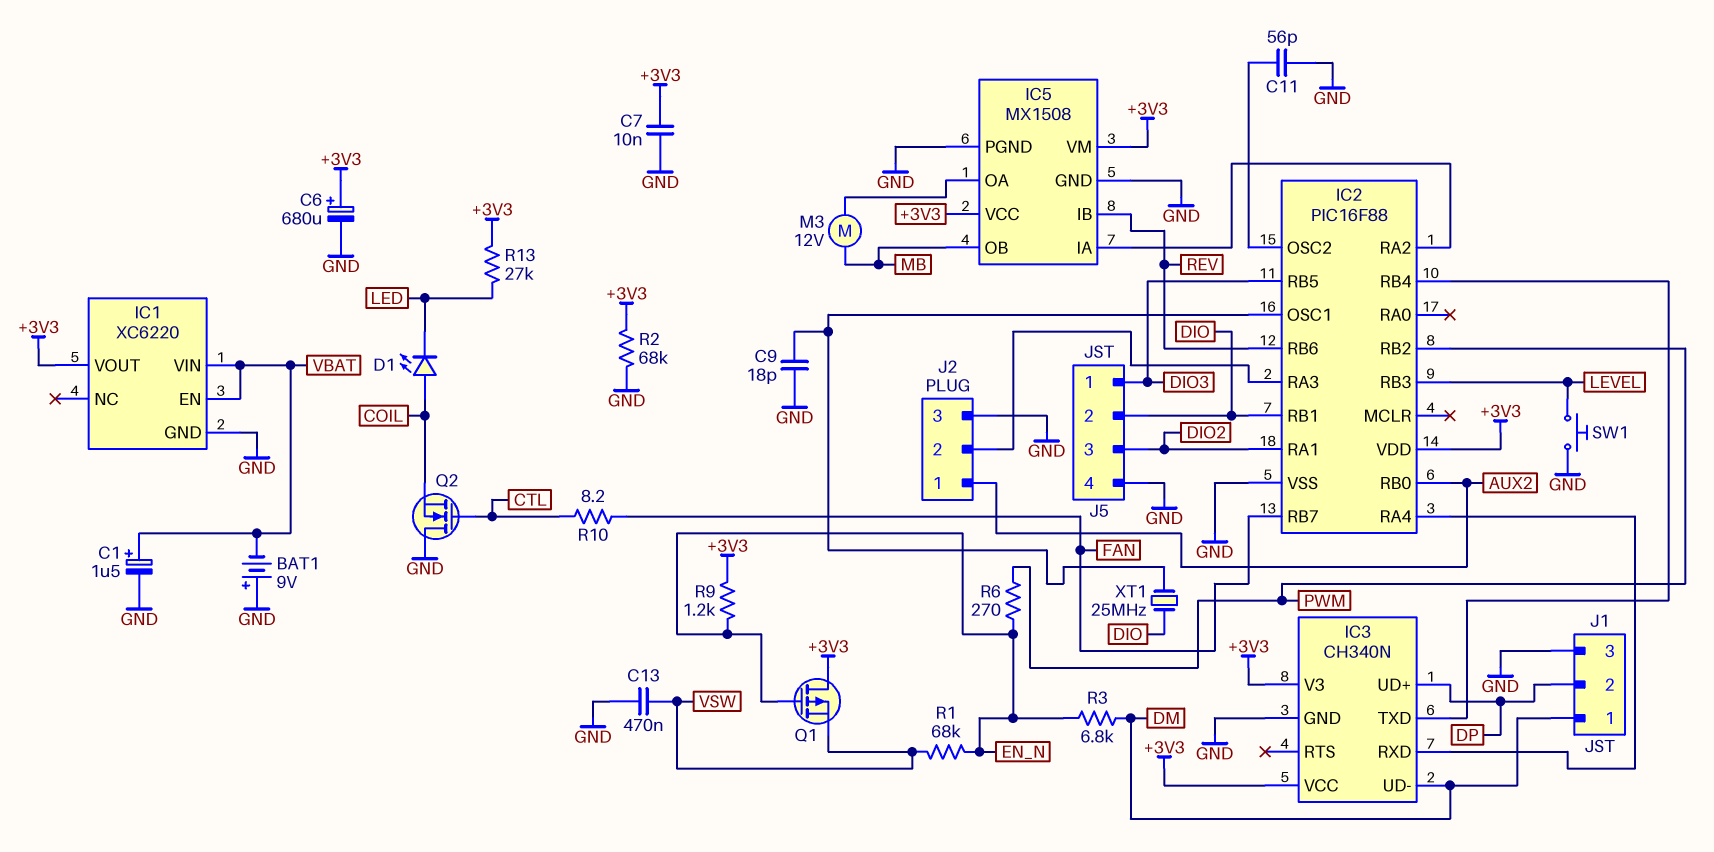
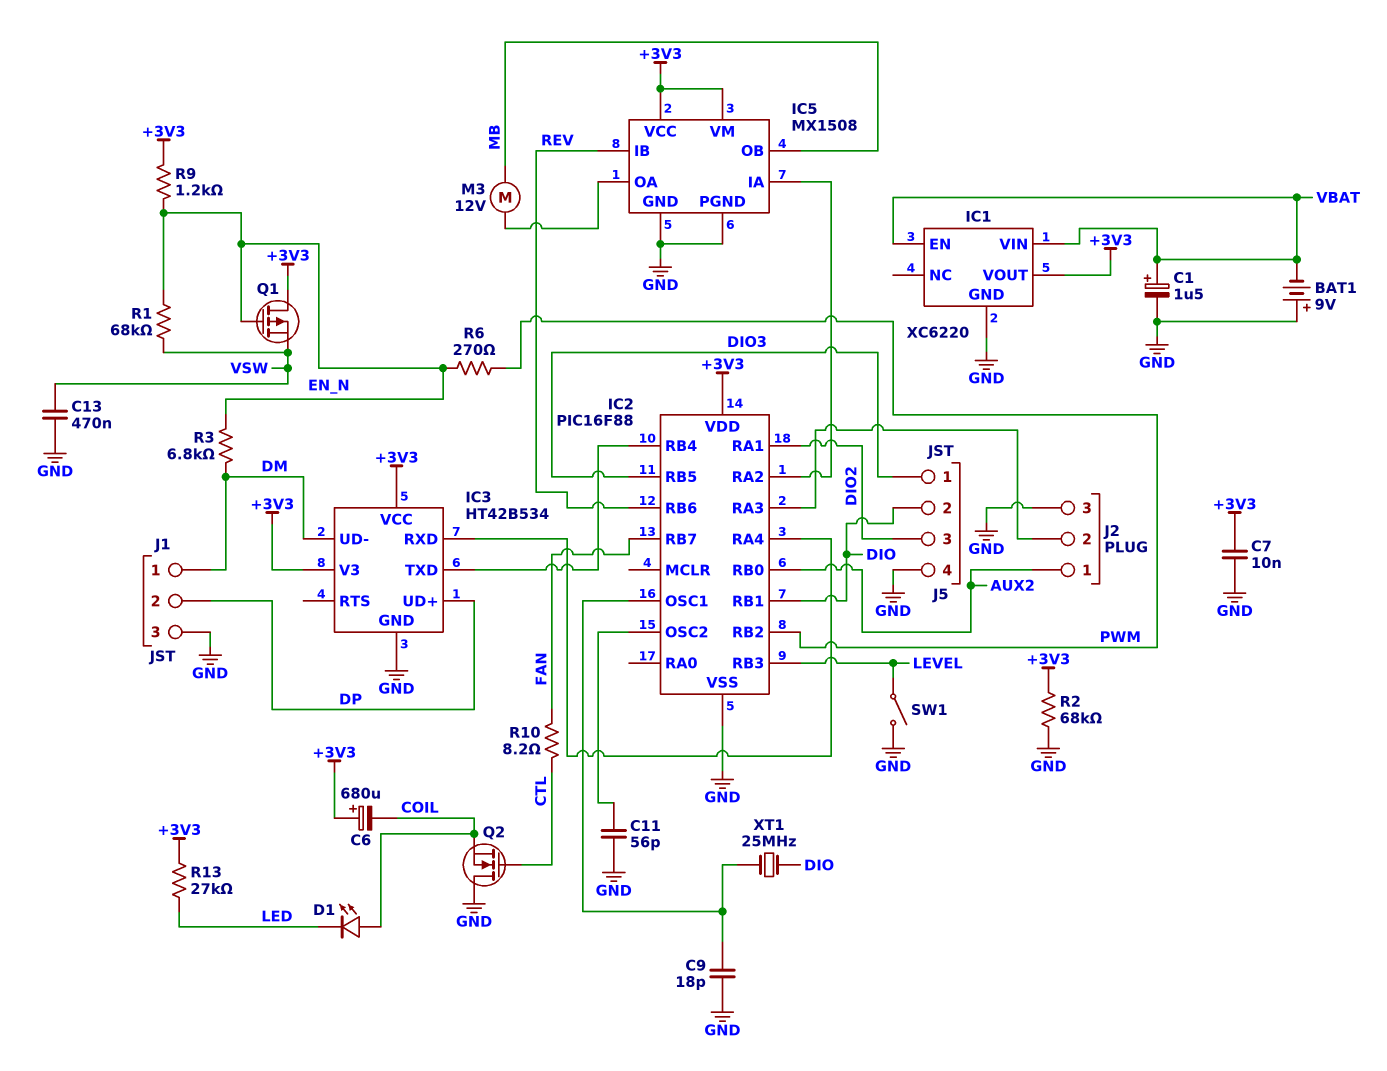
C6: 680uF (plus +3V3, minus GND) -> 680uF (plus +3V3, minus COIL)
IC3: CH340N -> HT42B534
SW1: button (GND, LEVEL) -> switch (GND, LEVEL)

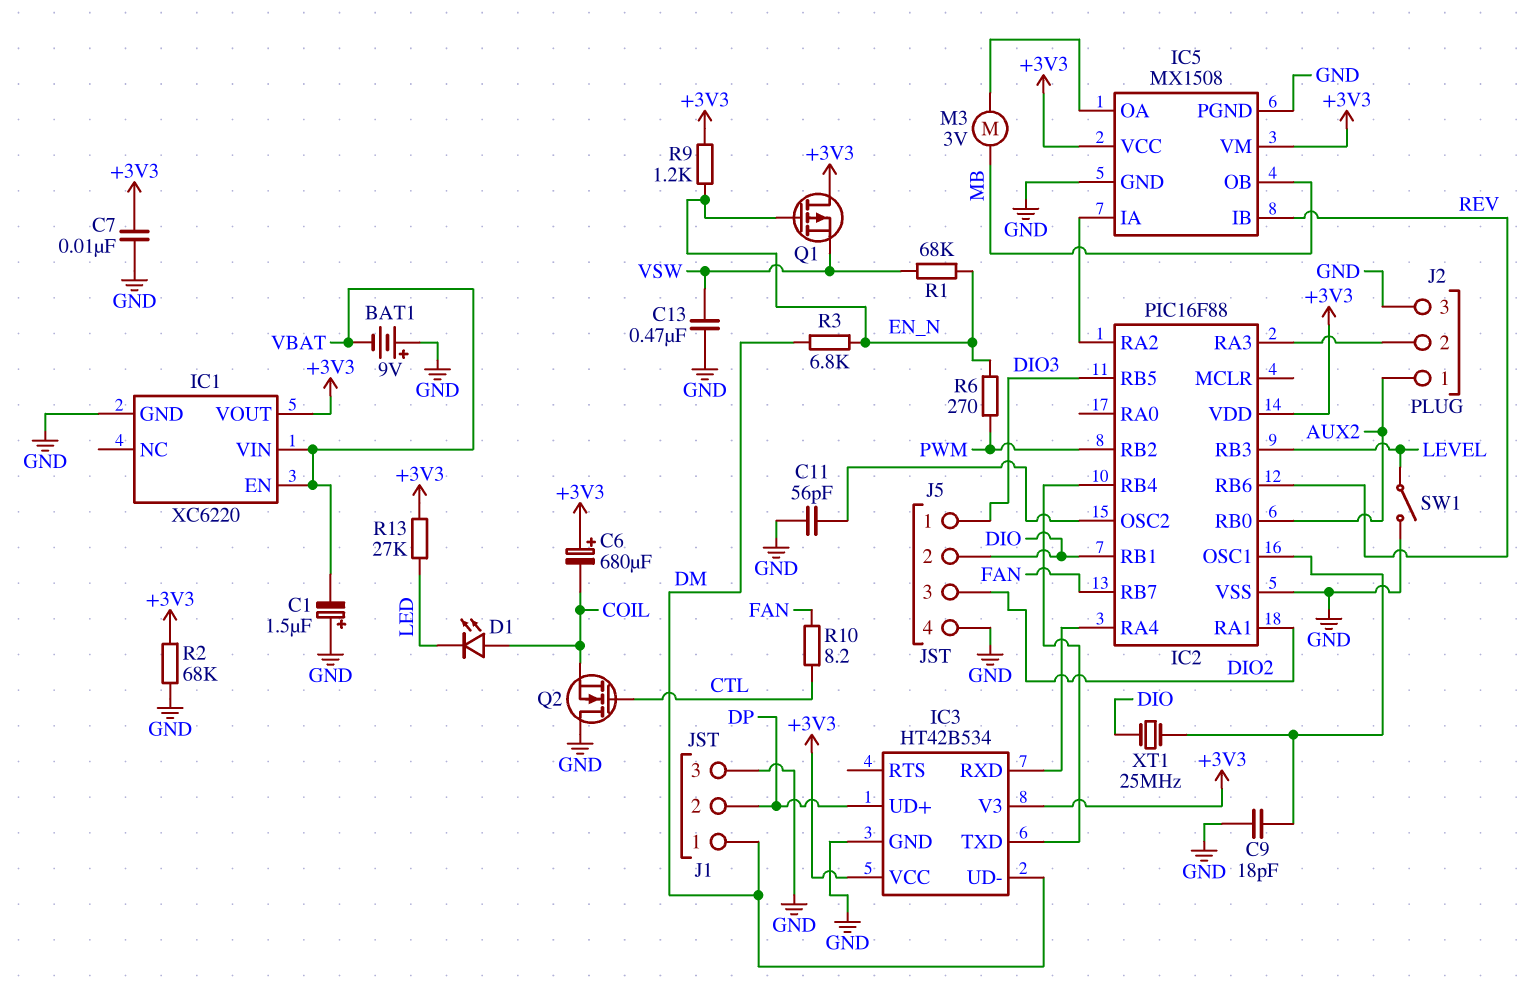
C1: 1.5uF (plus VBAT, minus GND) -> 1.5uF (plus GND, minus VBAT)
M3: motor 12V (IC5/OA, MB) -> motor 3V (IC5/OA, MB)

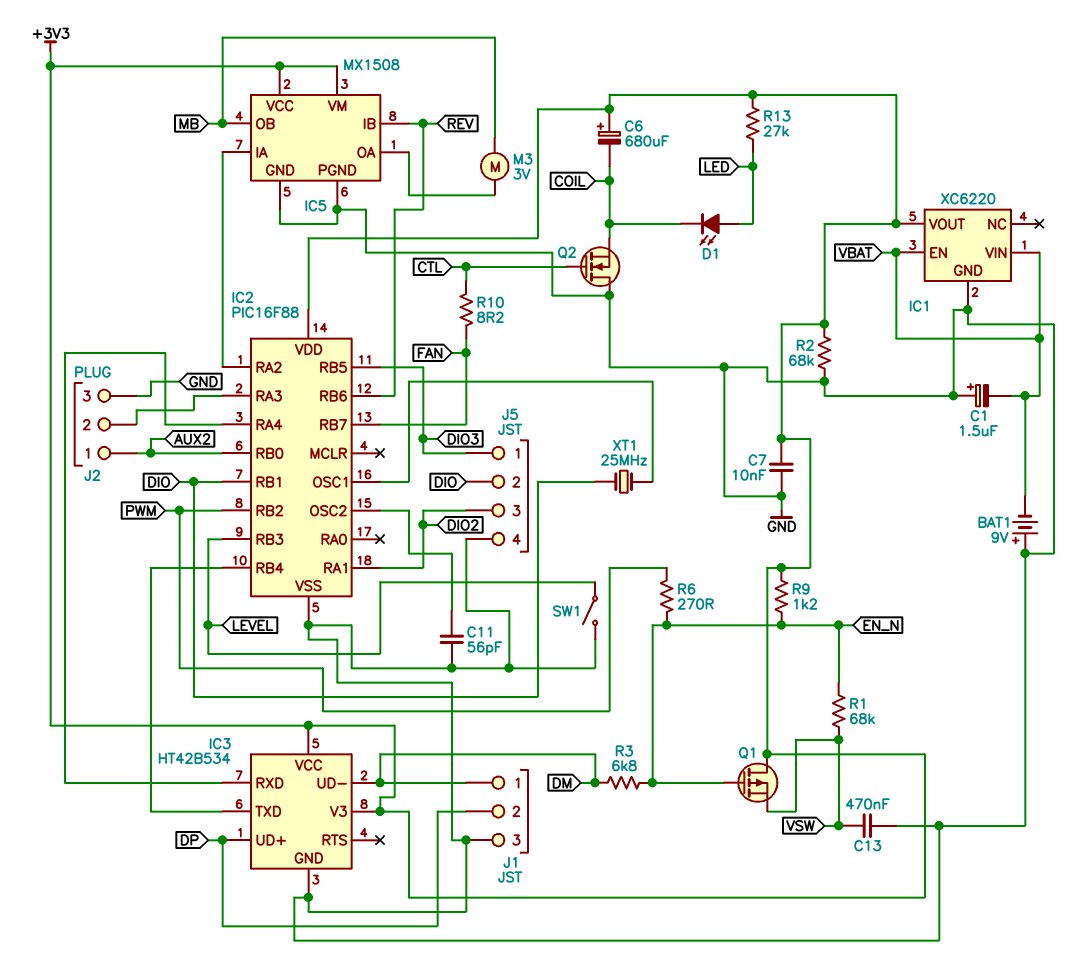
C9: 18pF (GND, IC2/OSC1) -> none
D1: LED (A COIL, K LED) -> LED (A LED, K COIL)

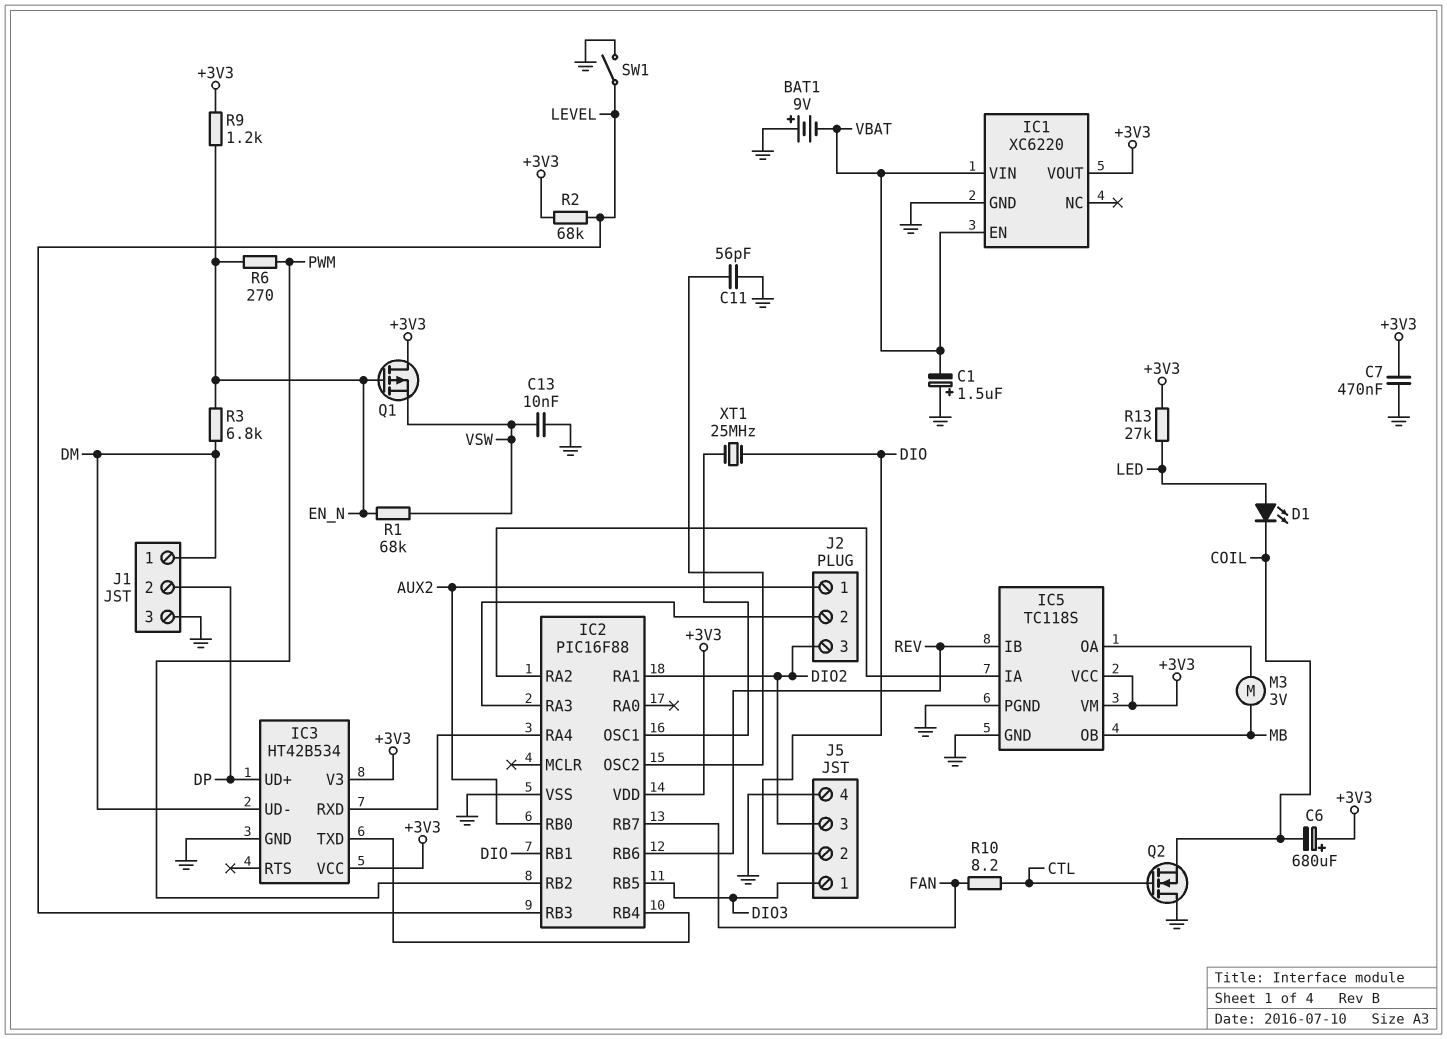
C7: 10nF (+3V3, GND) -> 470nF (+3V3, GND)
C13: 470nF (GND, VSW) -> 10nF (GND, VSW)
IC5: MX1508 -> TC118S
J2 pin 3: GND -> DIO2
R2: 68k (+3V3, GND) -> 68k (+3V3, LEVEL)

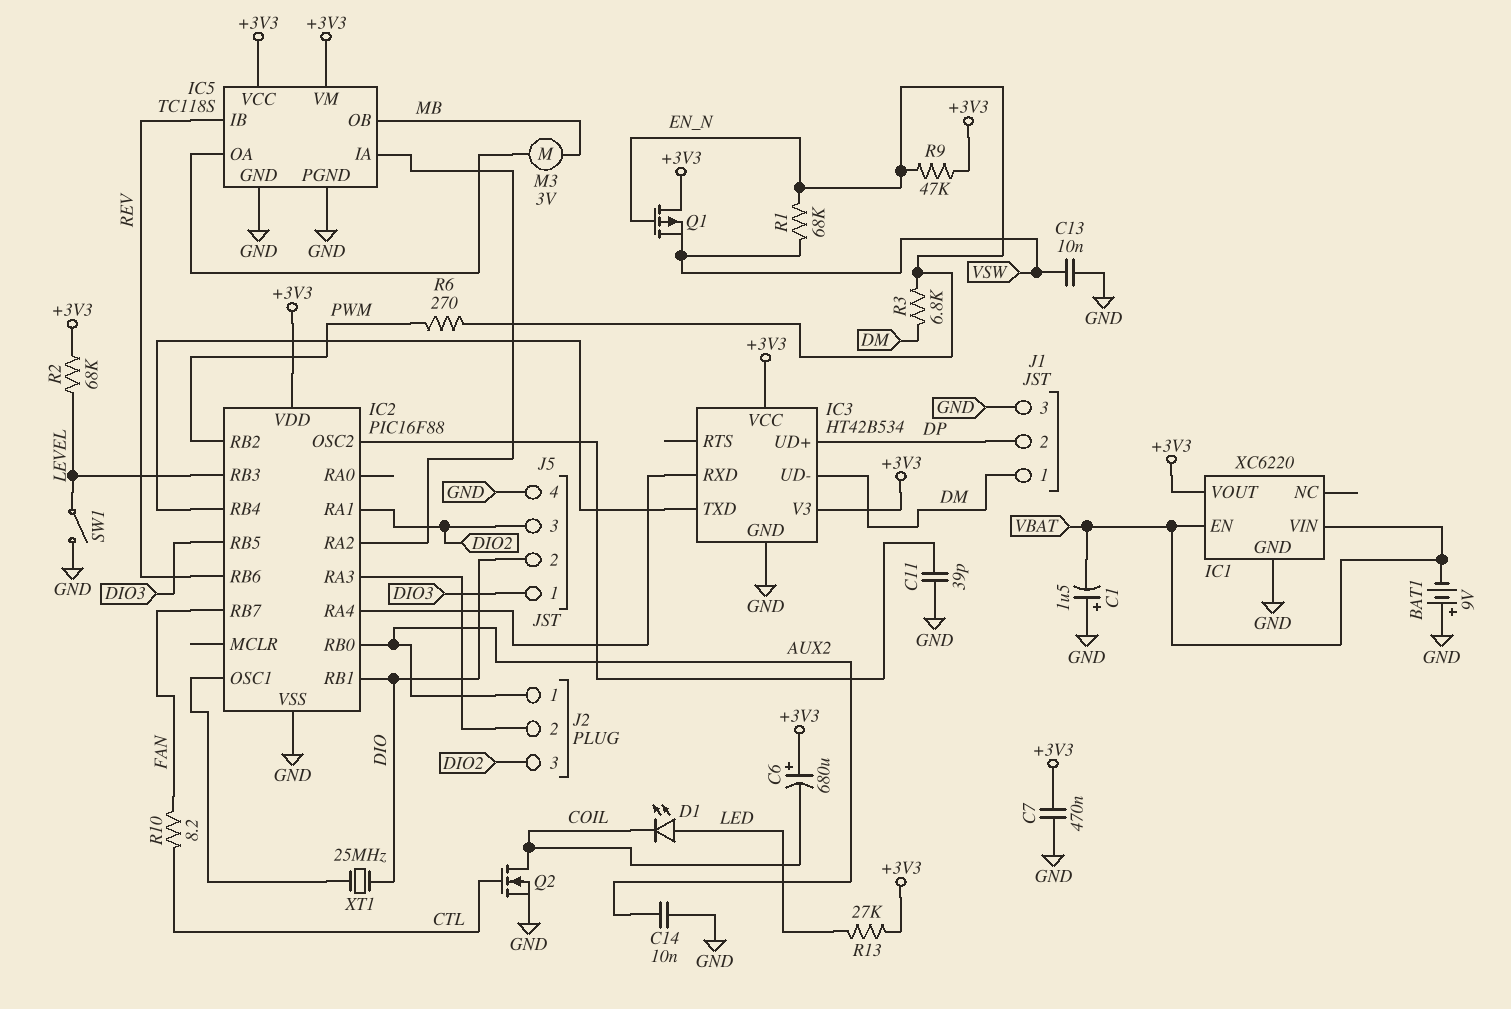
C11: 56pF (GND, IC2/OSC2) -> 39pF (GND, IC2/OSC2)
C14: none -> 10nF (AUX2, GND)
Q2: NMOS (G CTL, D GND, S COIL) -> NMOS (G CTL, D COIL, S GND)
R9: 1.2k (+3V3, EN_N) -> 47k (+3V3, EN_N)

